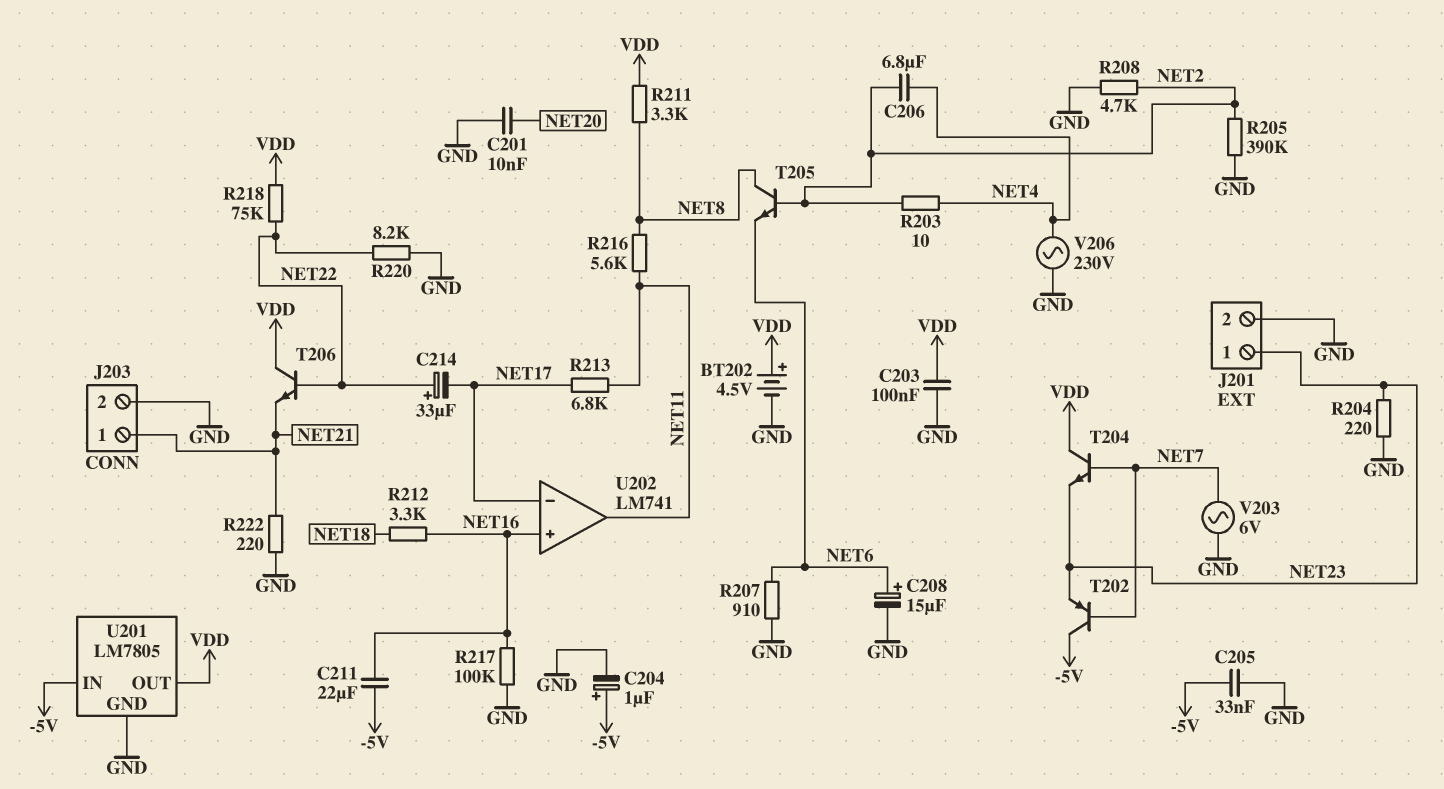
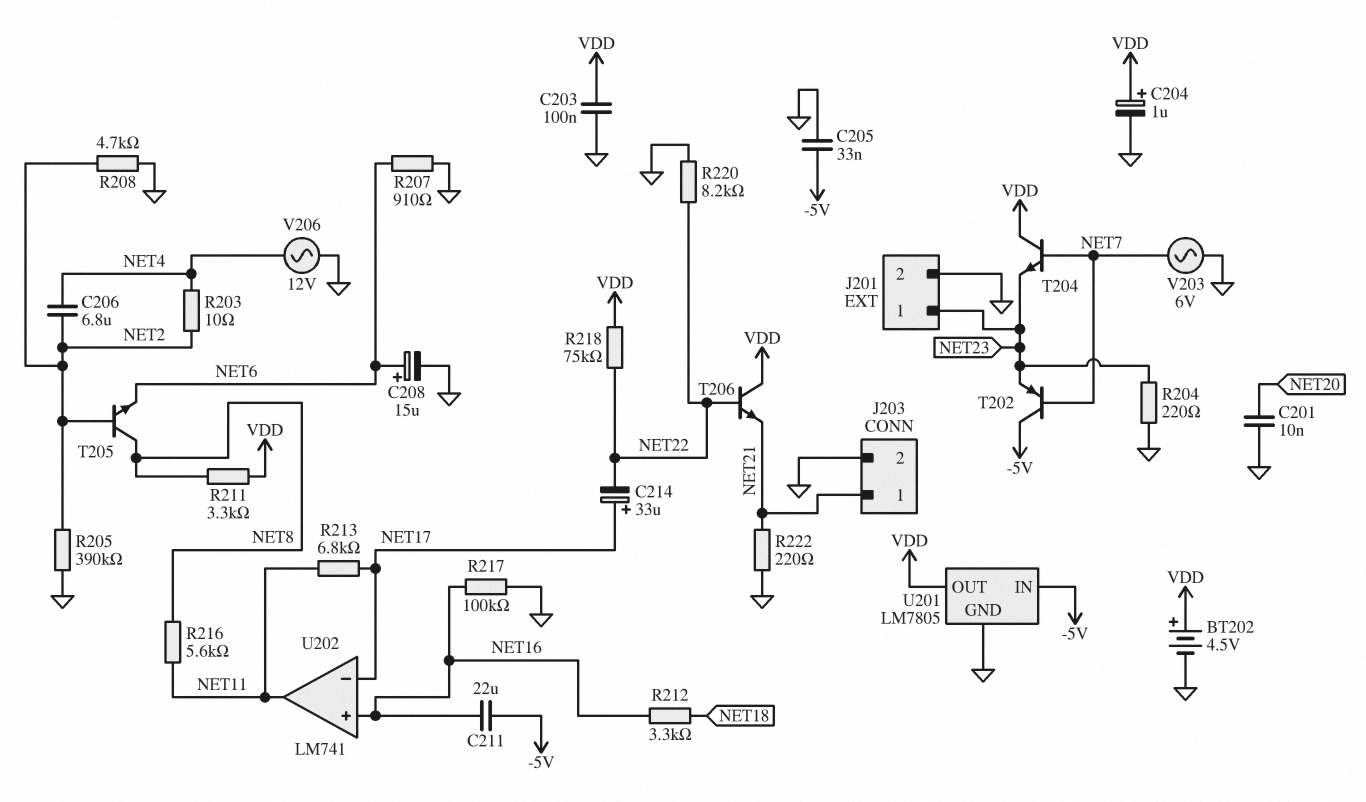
C204: 1uF (plus -5V, minus GND) -> 1uF (plus VDD, minus GND)
C214: 33uF (plus NET22, minus NET17) -> 33uF (plus NET17, minus NET22)
V206: AC 230V (GND, NET4) -> AC 12V (GND, NET4)

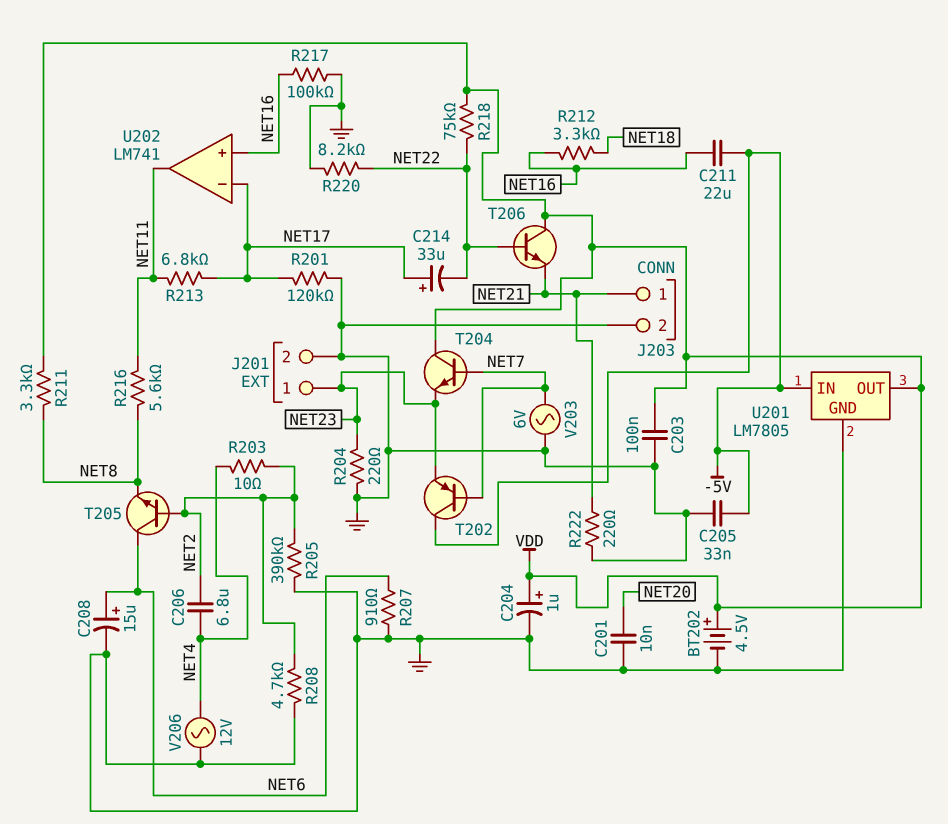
R201: none -> 120k (GND, NET17)
T205: NPN (B NET2, C NET8, E NET6) -> NPN (B NET2, C NET6, E NET8)

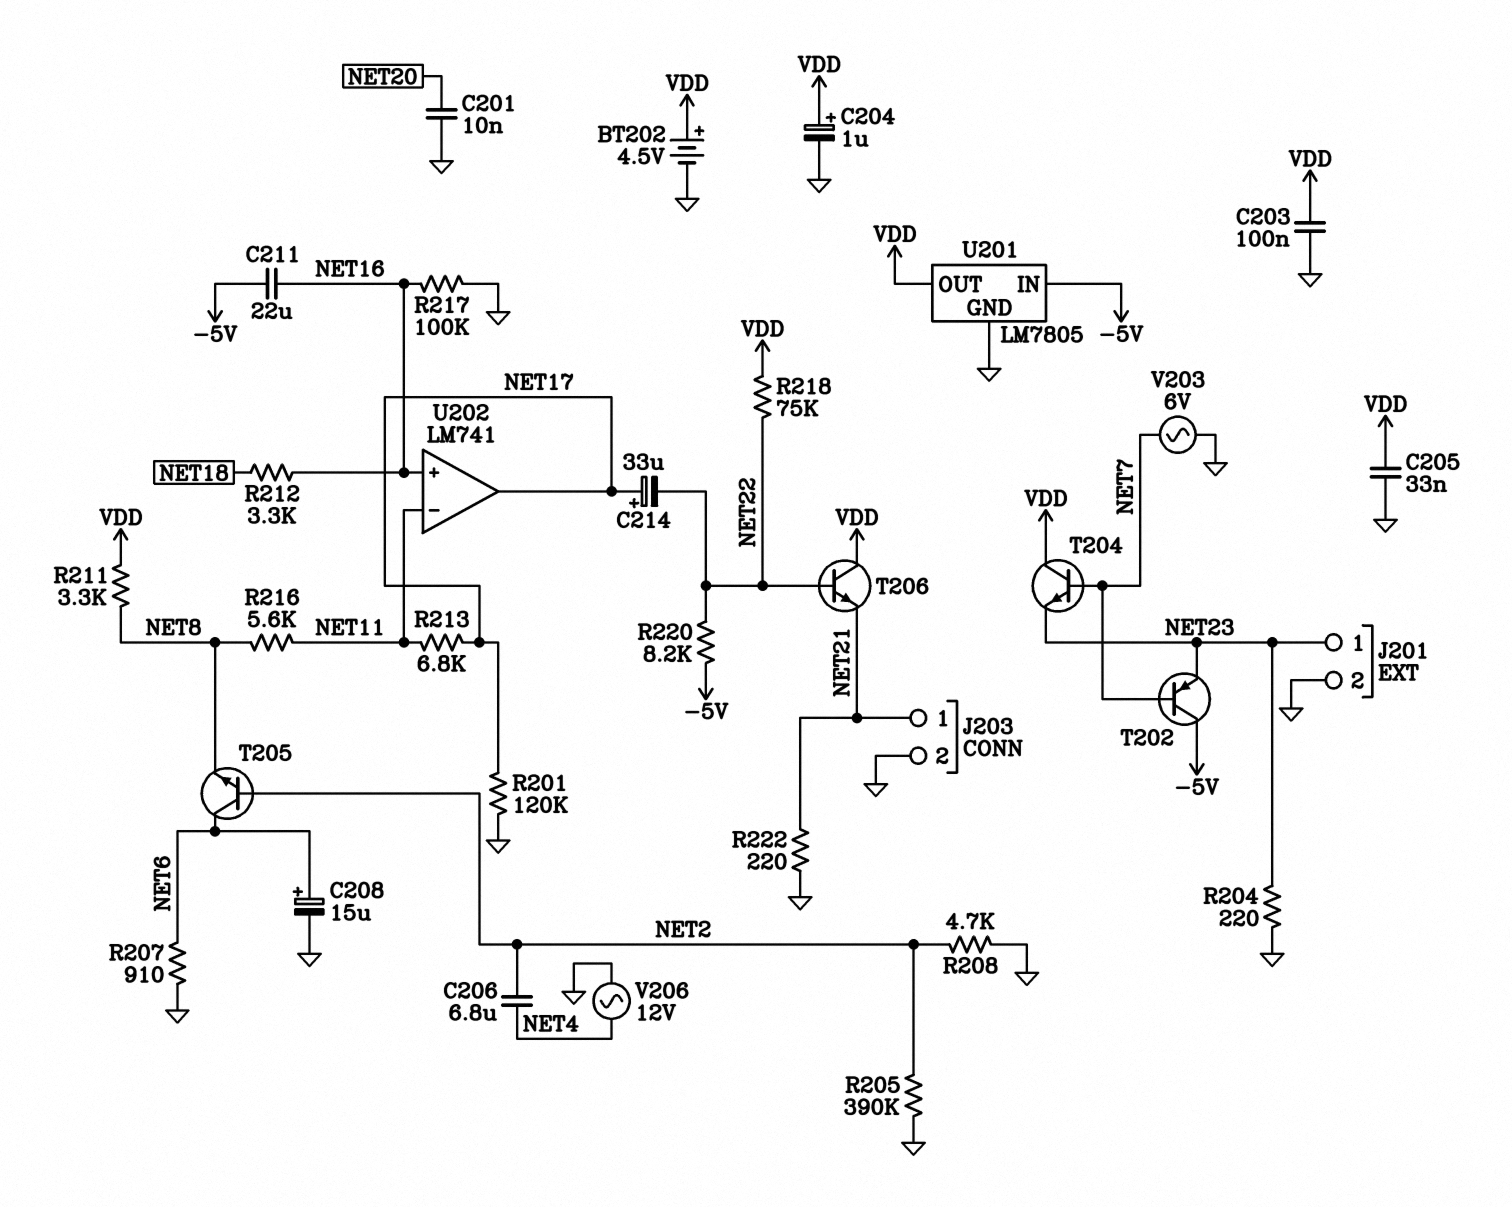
C205: 33nF (-5V, GND) -> 33nF (GND, VDD)
R203: 10 (NET2, NET4) -> none
R220: 8.2k (GND, NET22) -> 8.2k (-5V, NET22)
U202 pin in-: NET17 -> NET11
U202 pin out: NET11 -> NET17

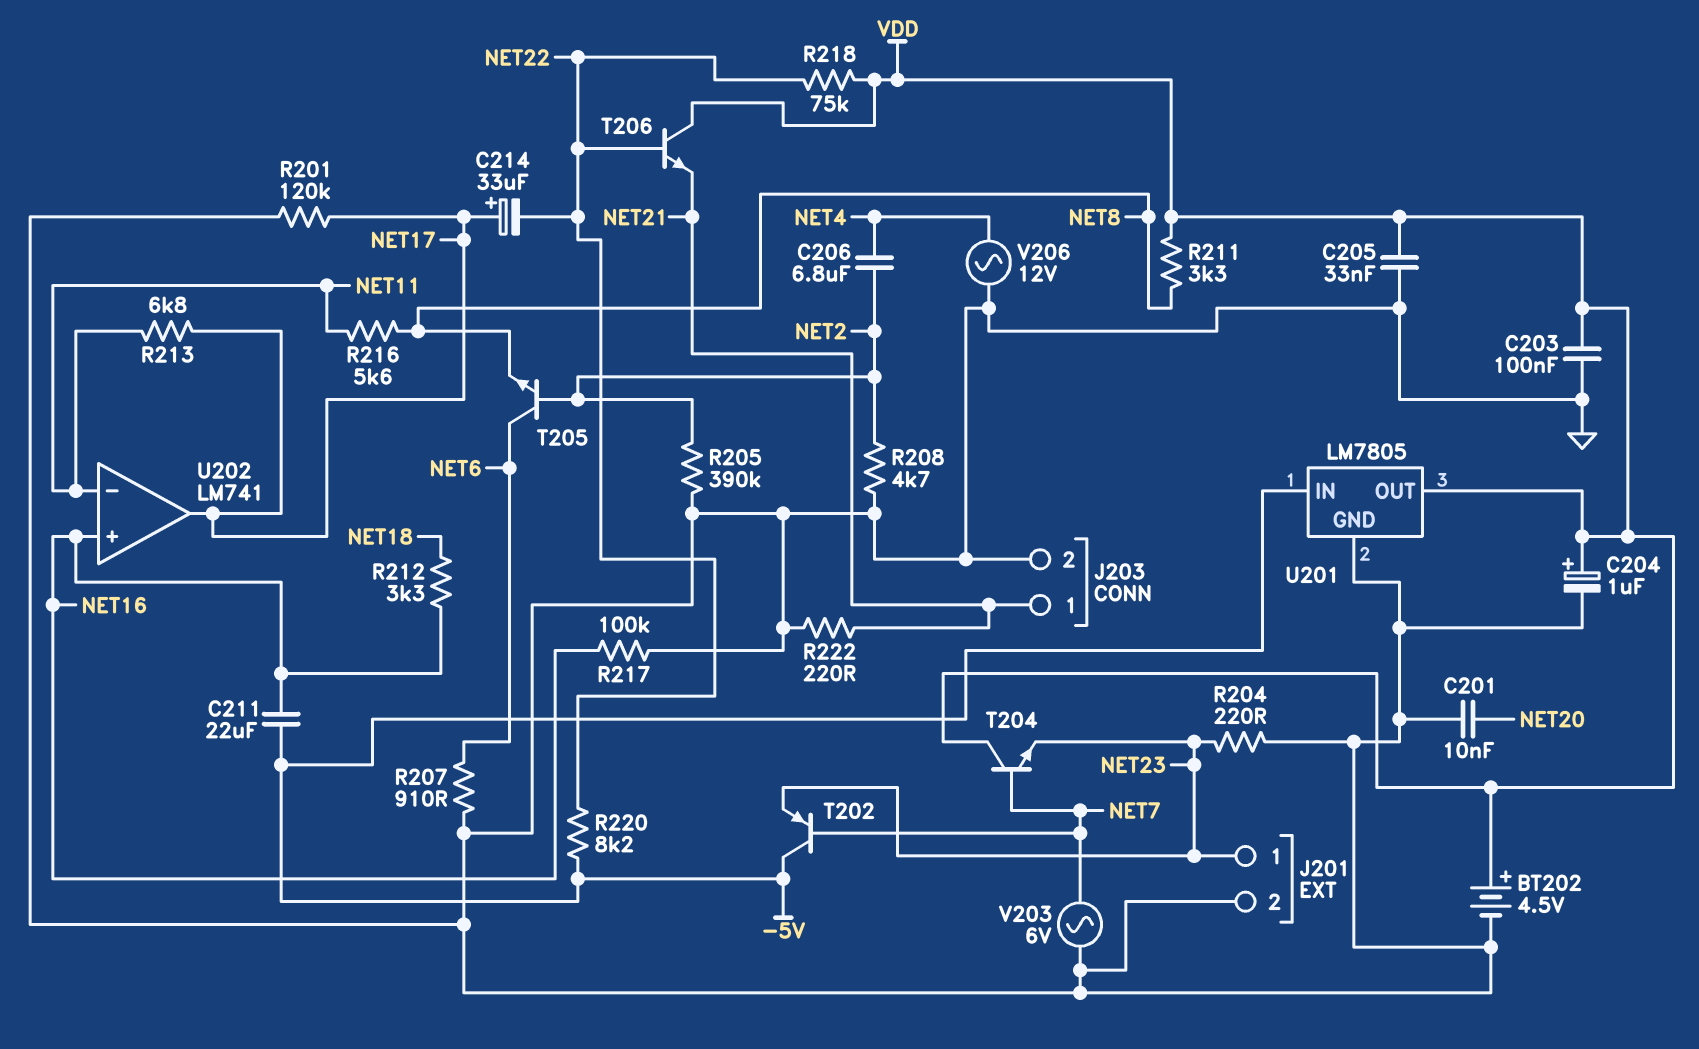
C208: 15uF (plus NET6, minus GND) -> none

